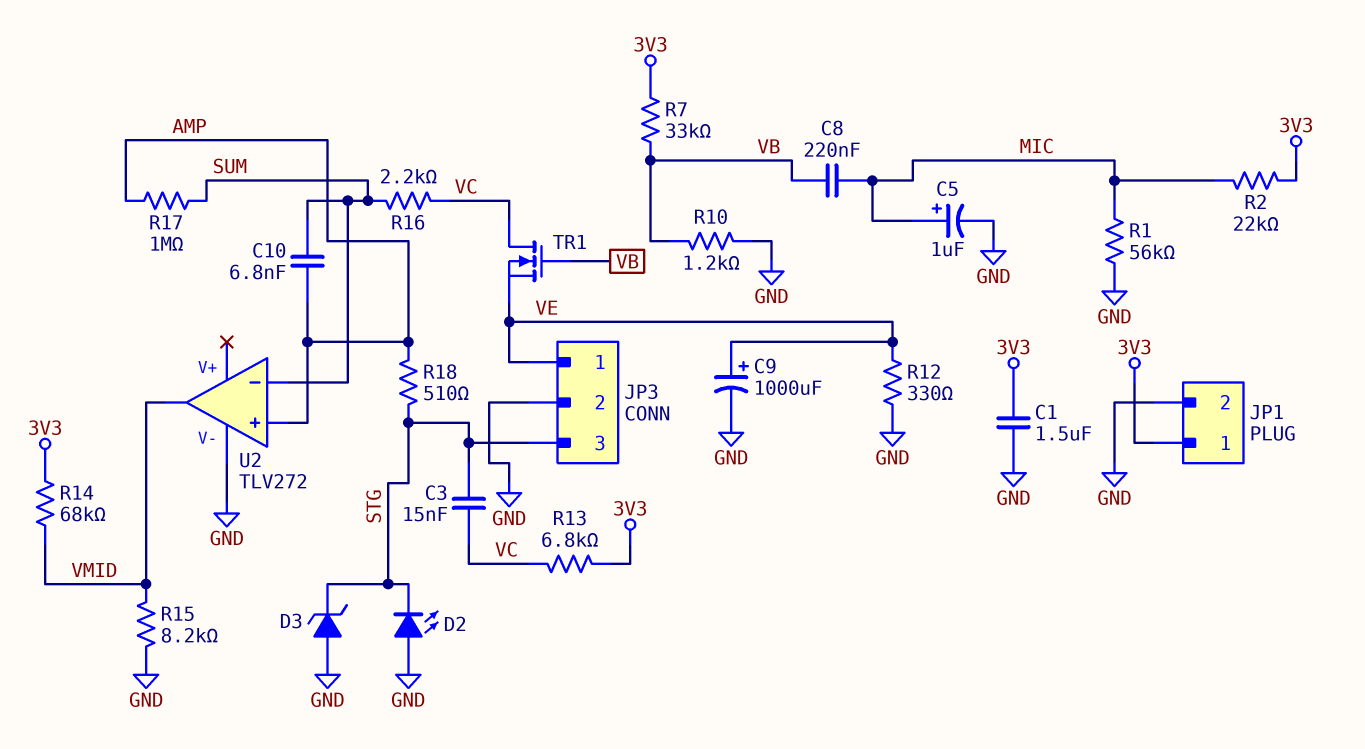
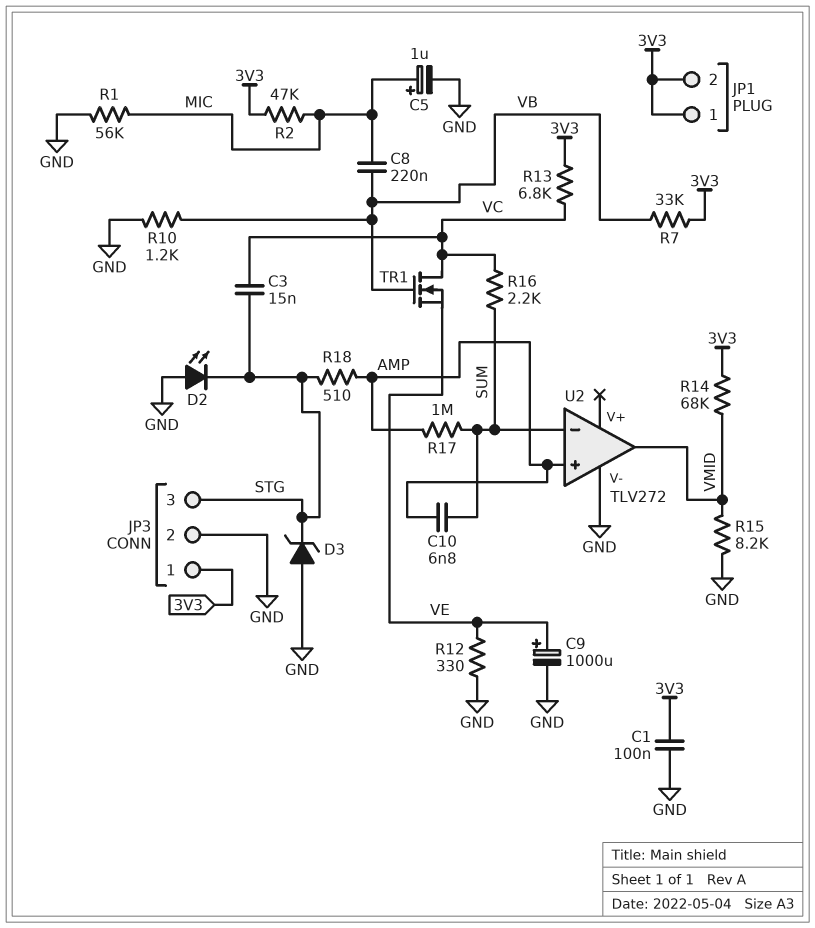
C1: 1.5uF (3V3, GND) -> 100nF (3V3, GND)
JP1 pin 2: GND -> 3V3
JP3 pin 1: VE -> 3V3
R2: 22k (3V3, MIC) -> 47k (3V3, MIC)

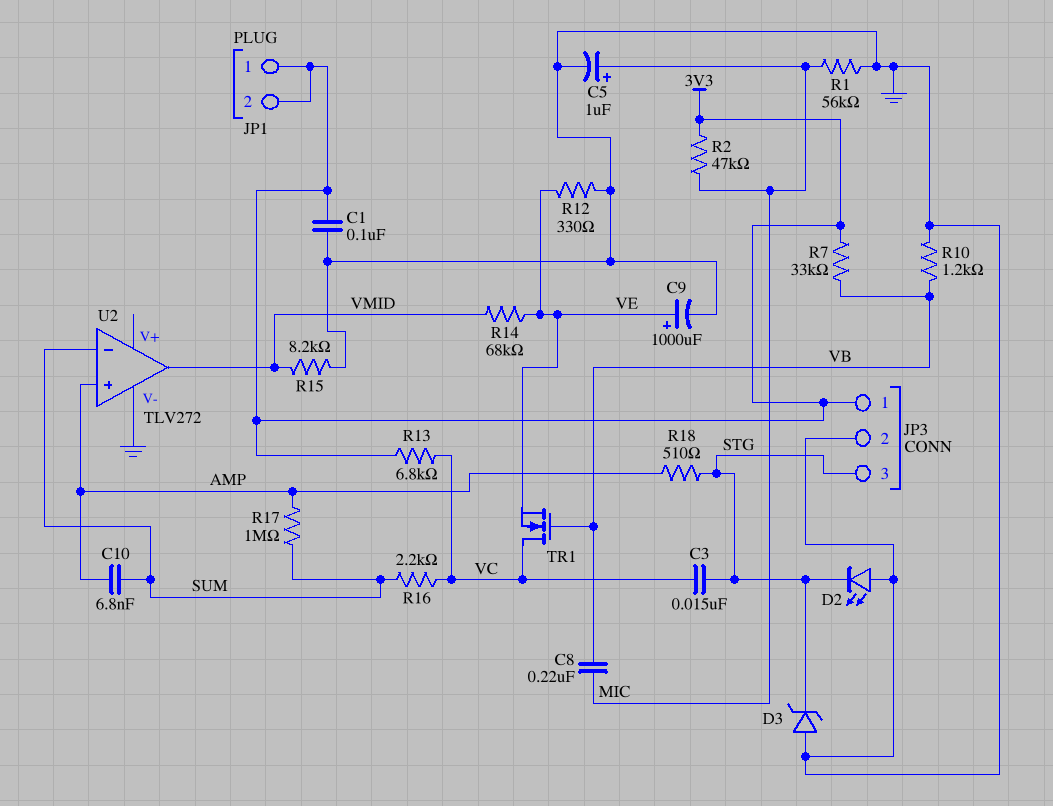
R14: 68k (3V3, VMID) -> 68k (VE, VMID)

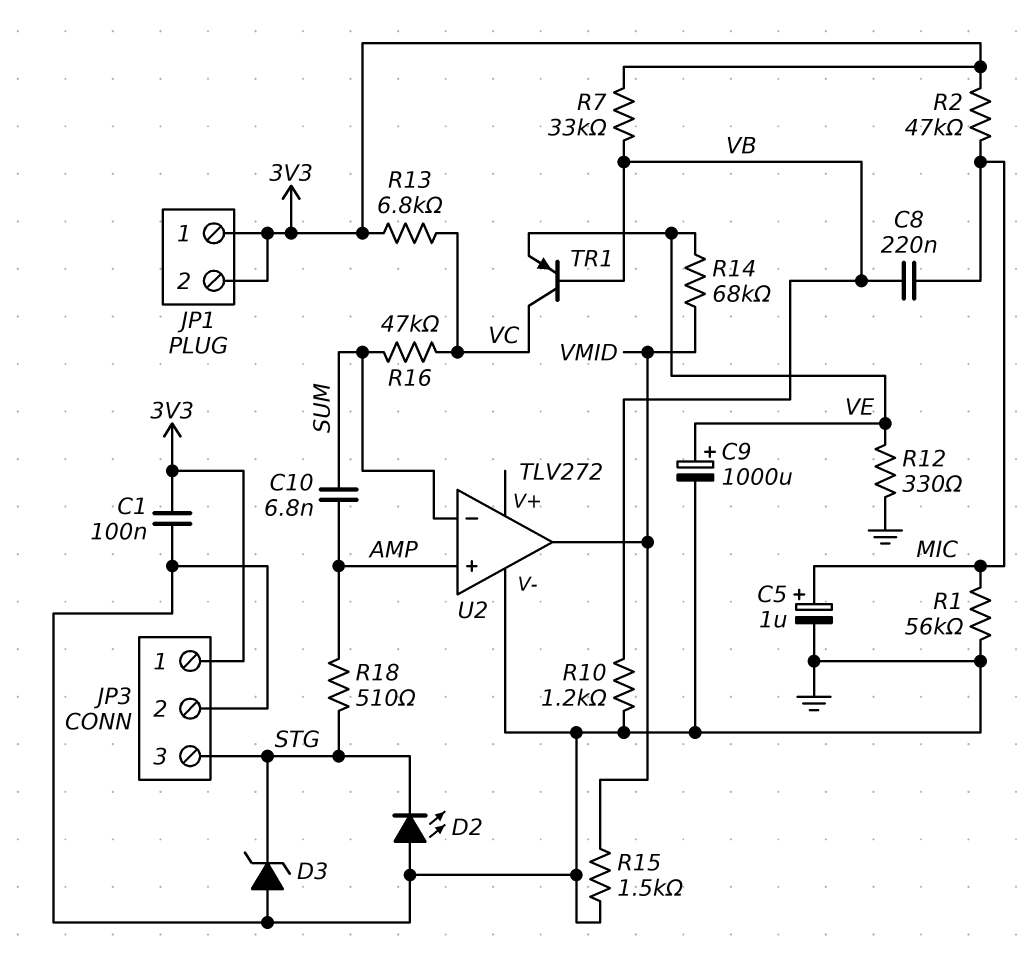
C3: 15nF (STG, VC) -> none
R15: 8.2k (GND, VMID) -> 1.5k (GND, VMID)
R16: 2.2k (SUM, VC) -> 47k (SUM, VC)
R17: 1M (AMP, SUM) -> none
TR1: NMOS (G VB, D VC, S VE) -> PNP (B VB, C VC, E VE)

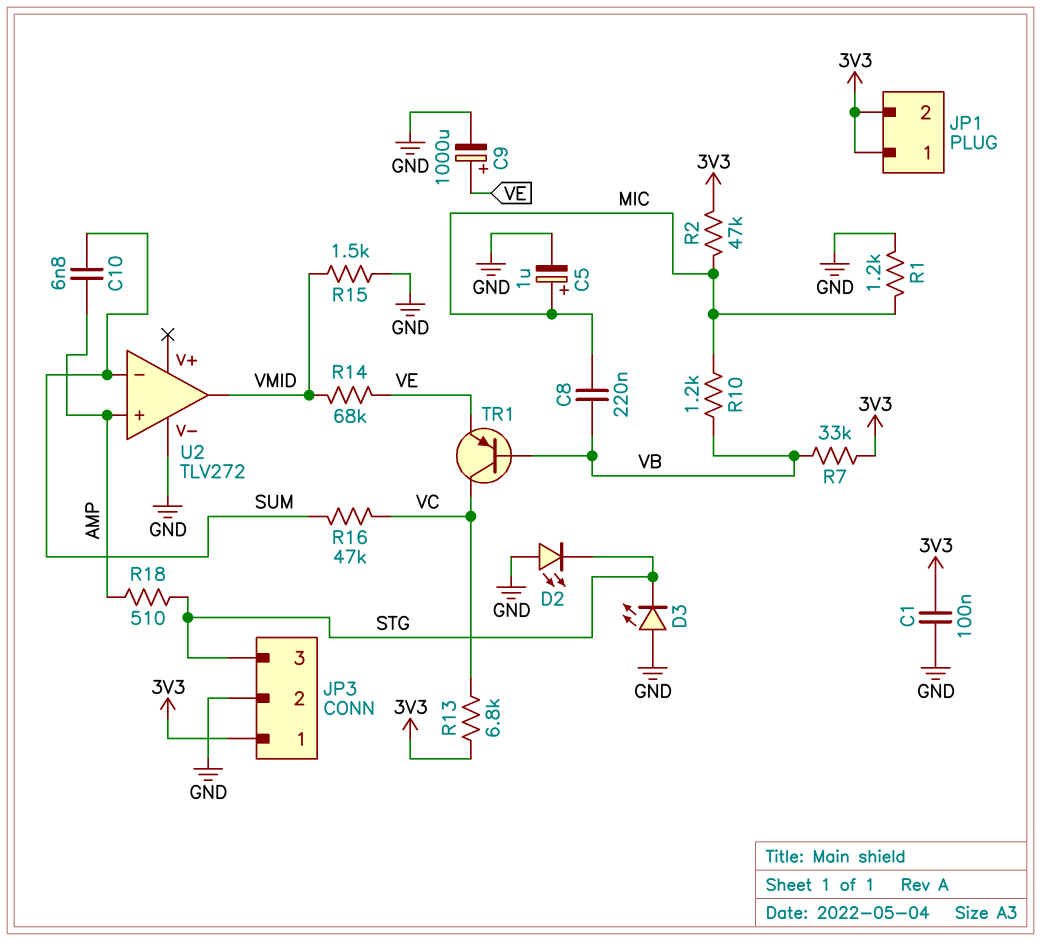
D3: zener (A GND, K STG) -> LED (A GND, K STG)
R1: 56k (GND, MIC) -> 1.2k (GND, MIC)
R10: 1.2k (GND, VB) -> 1.2k (MIC, VB)
R12: 330 (GND, VE) -> none

